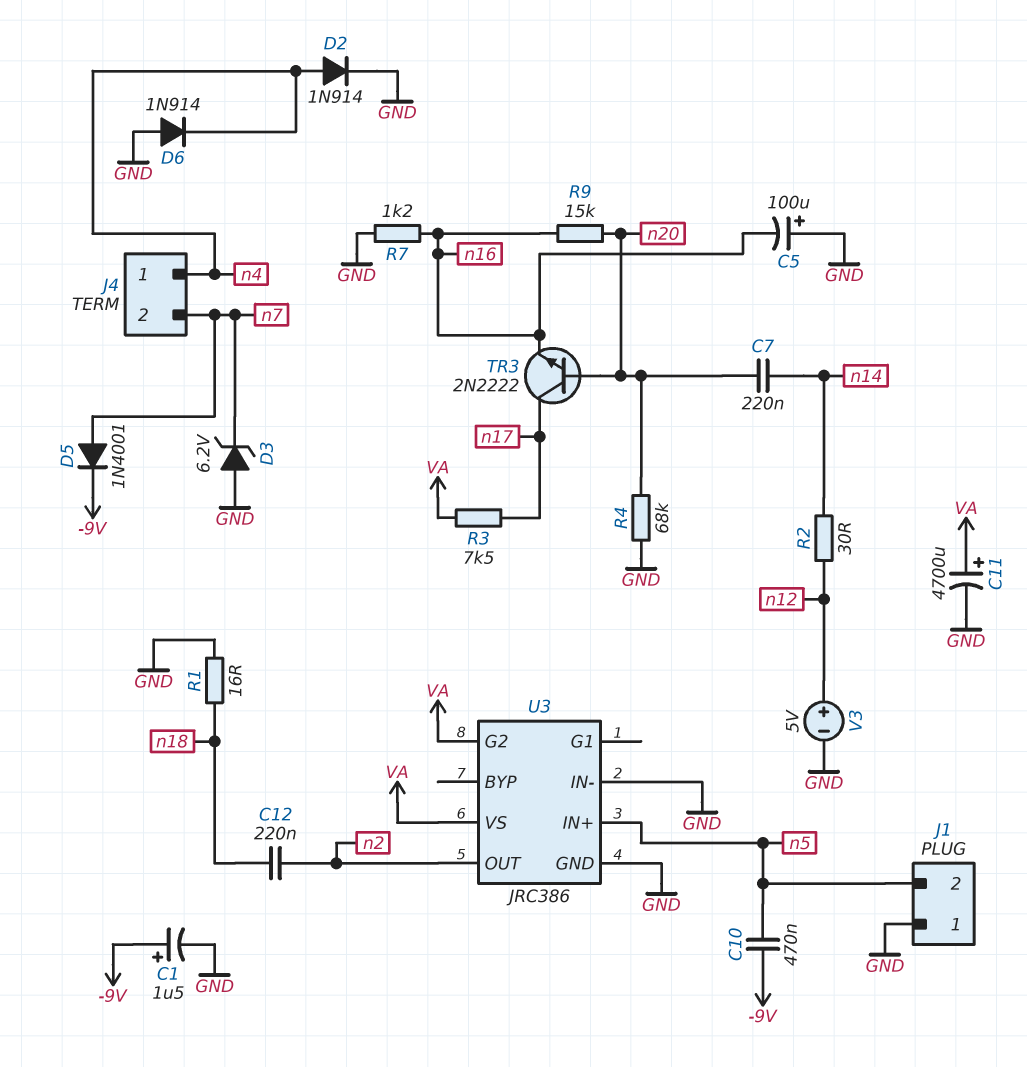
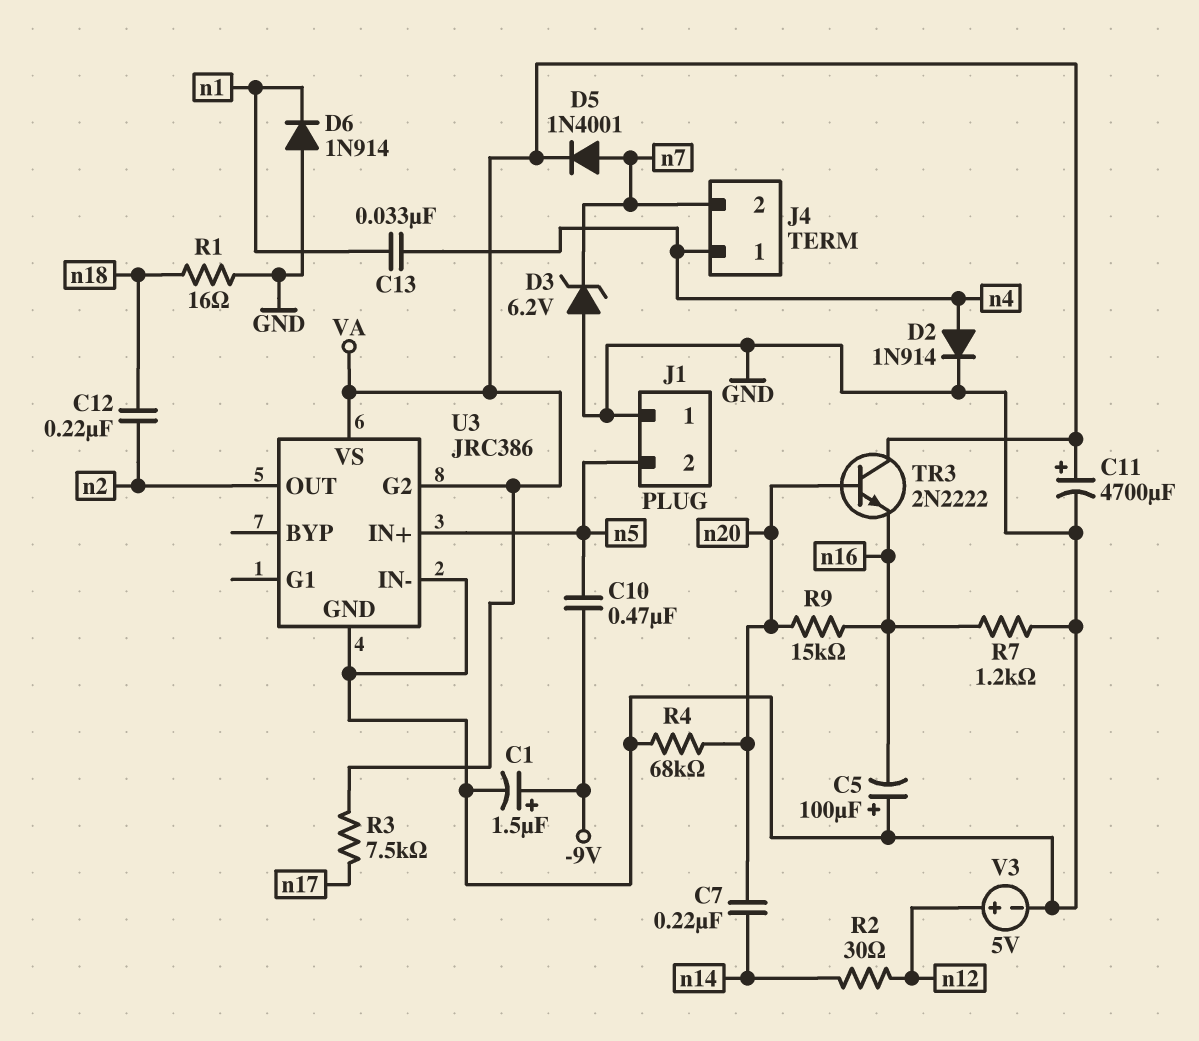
C13: none -> 33nF (n1, n4)
D5: diode 1N4001 (A n7, K -9V) -> diode 1N4001 (A n7, K VA)
D6: diode 1N914 (A GND, K n4) -> diode 1N914 (A GND, K n1)
TR3: NPN 2N2222 (B n20, C n17, E n16) -> NPN 2N2222 (B n20, C VA, E n16)

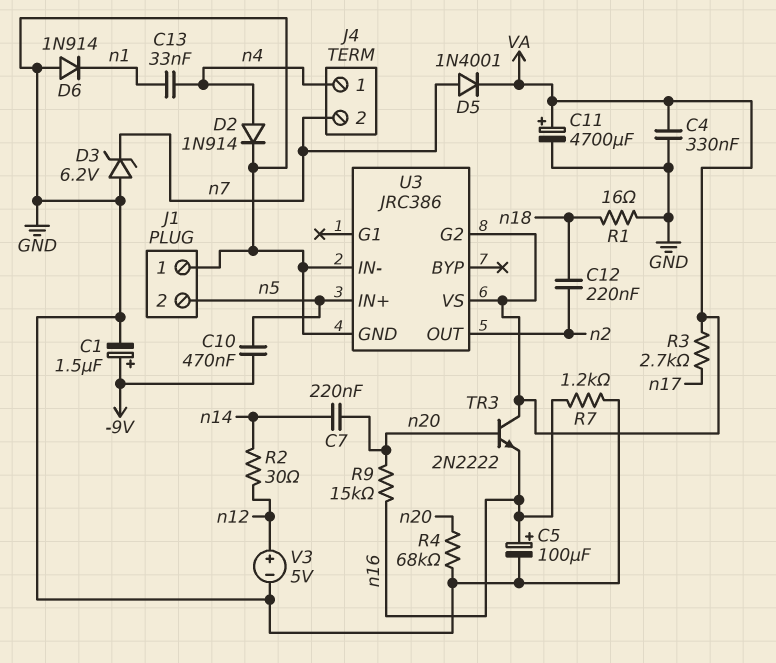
C4: none -> 330nF (GND, VA)
C5: 100uF (plus GND, minus n16) -> 100uF (plus n16, minus GND)
R3: 7.5k (VA, n17) -> 2.7k (VA, n17)

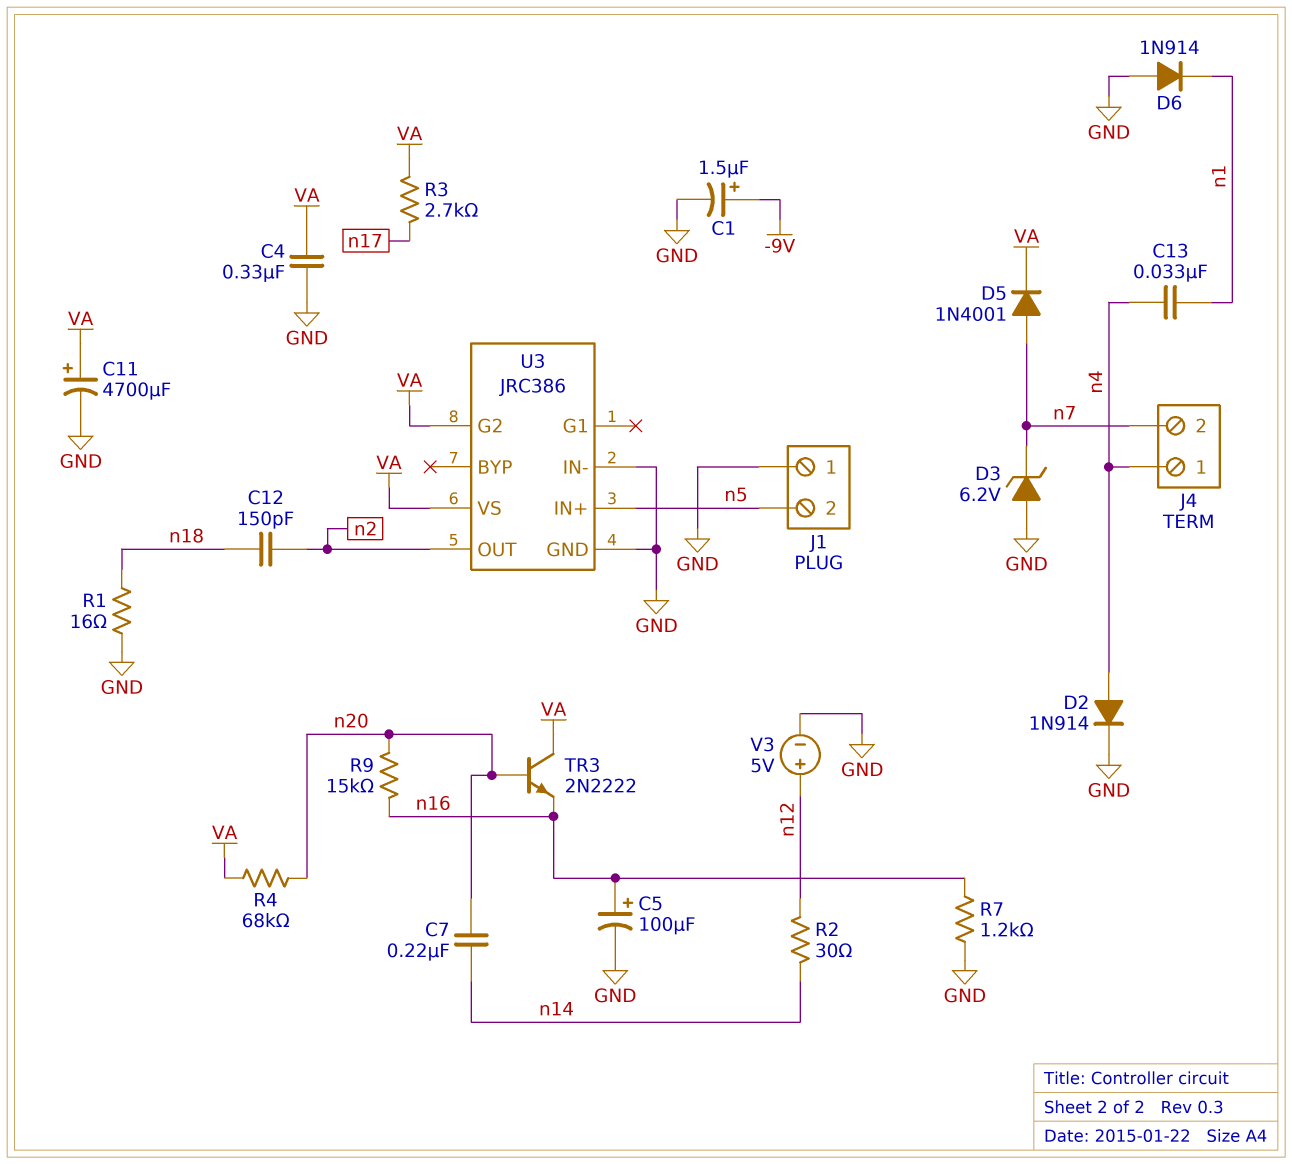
C10: 470nF (-9V, n5) -> none
C12: 220nF (n2, n18) -> 150pF (n2, n18)
R4: 68k (GND, n20) -> 68k (VA, n20)

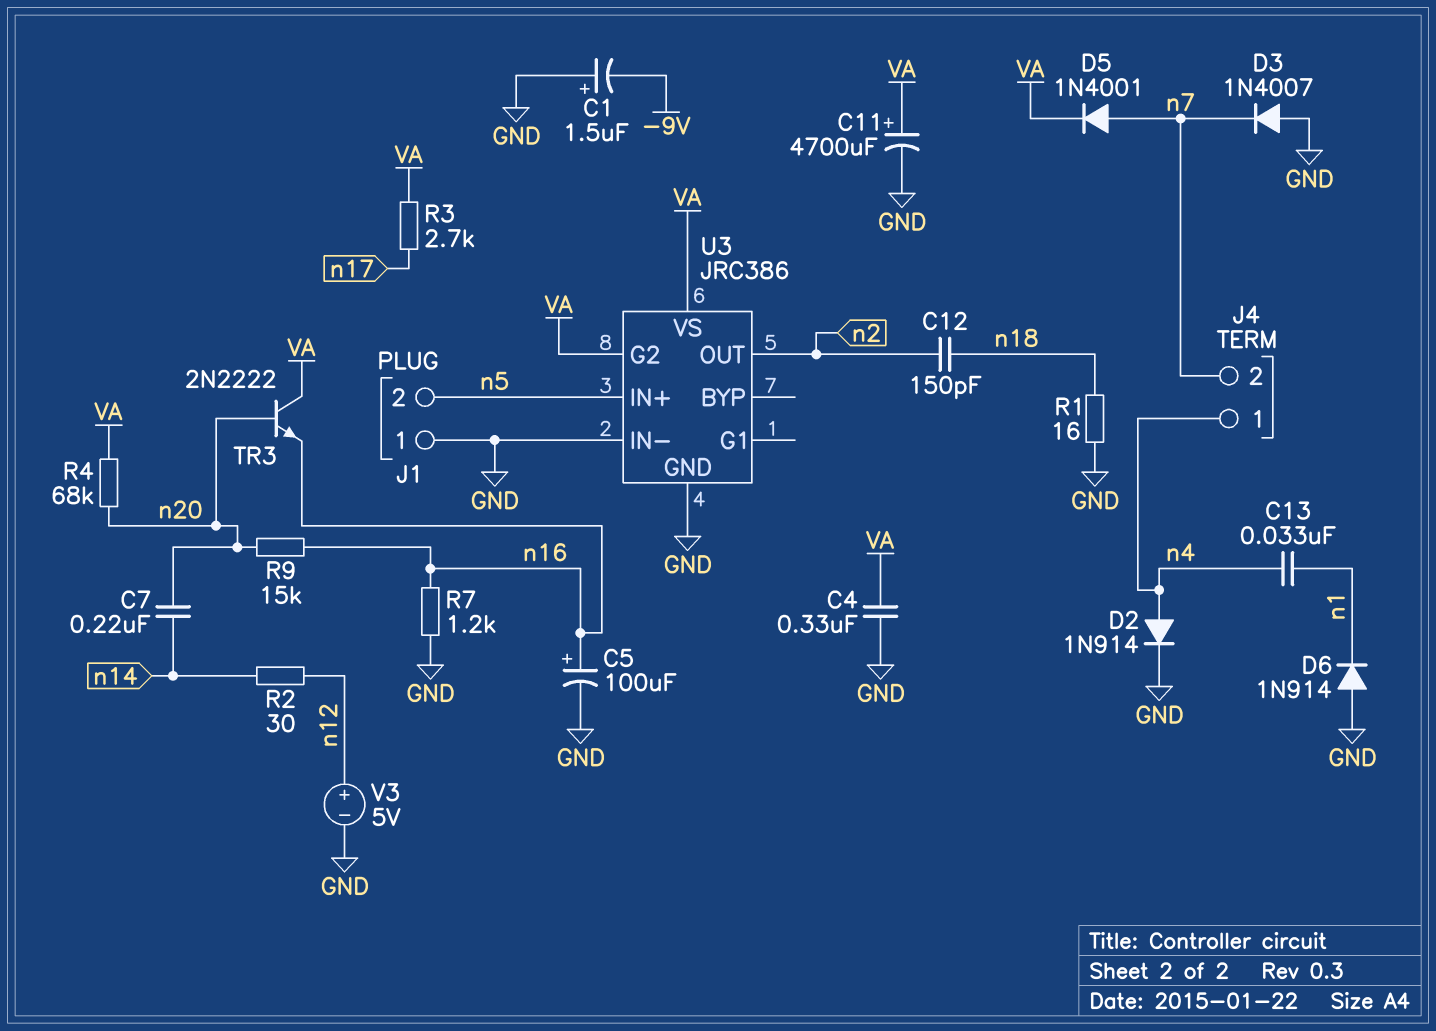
C1: 1.5uF (plus -9V, minus GND) -> 1.5uF (plus GND, minus -9V)
D3: zener 6.2V (A GND, K n7) -> diode 1N4007 (A GND, K n7)

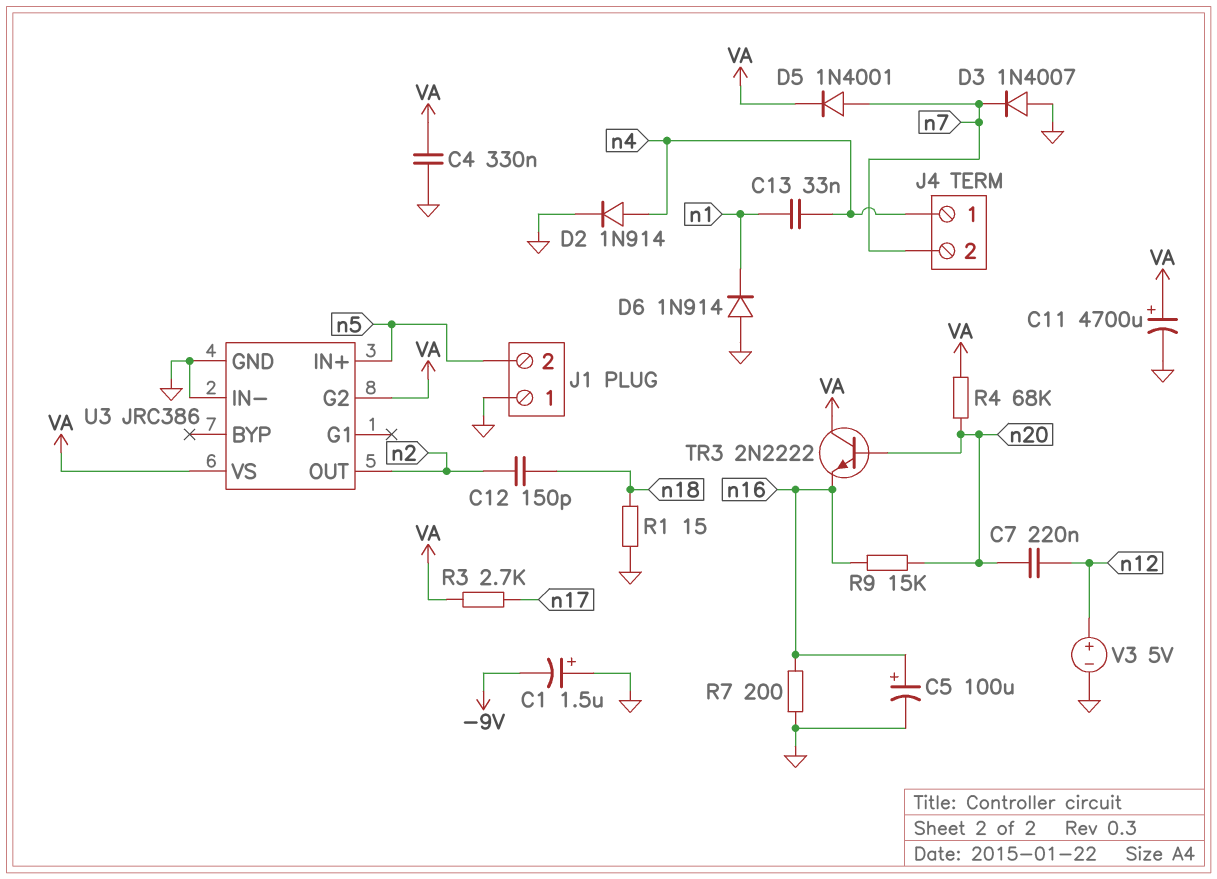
C7: 220nF (n14, n20) -> 220nF (n12, n20)
R1: 16 (GND, n18) -> 15 (GND, n18)
R2: 30 (n12, n14) -> none
R7: 1.2k (GND, n16) -> 200 (GND, n16)

